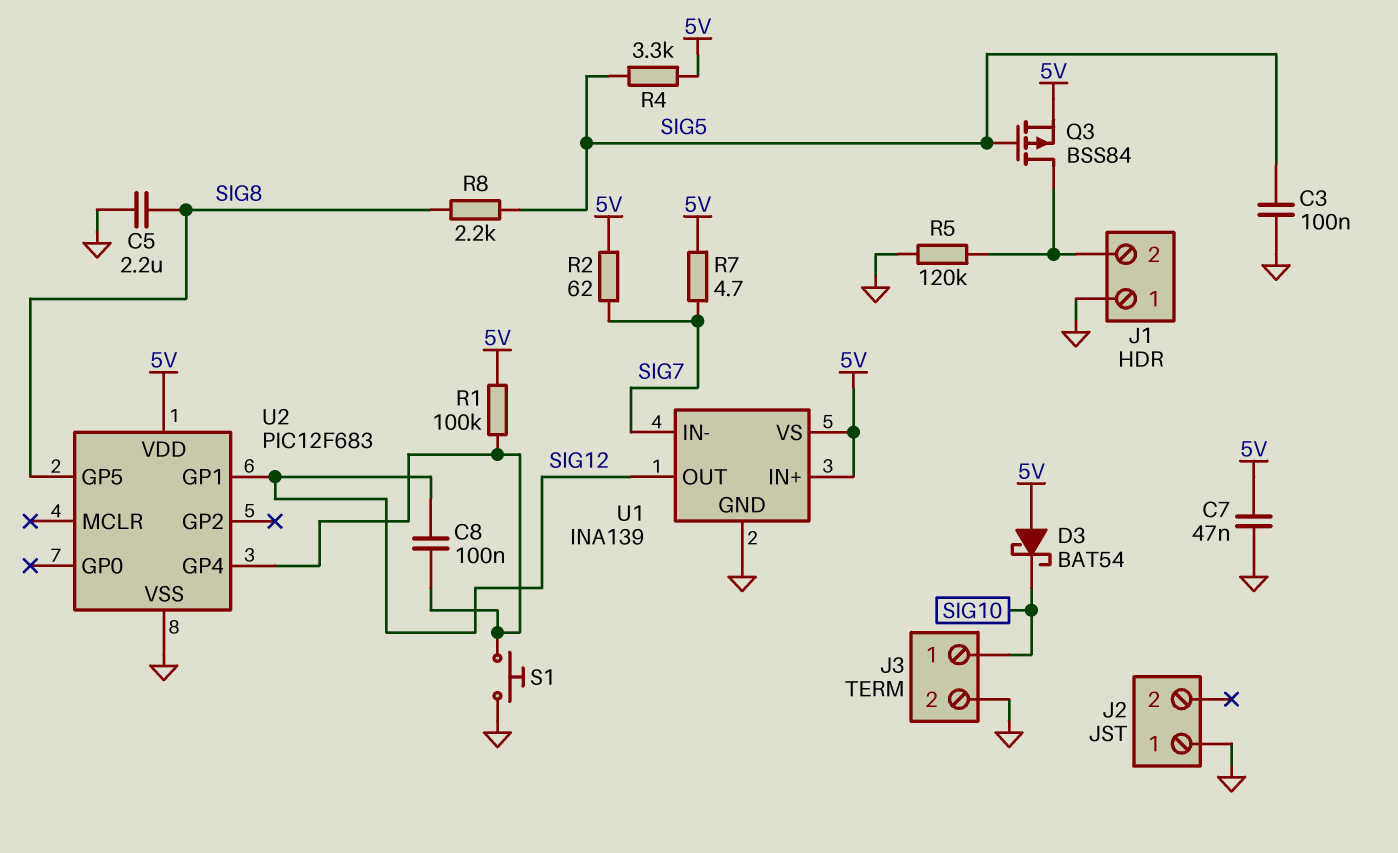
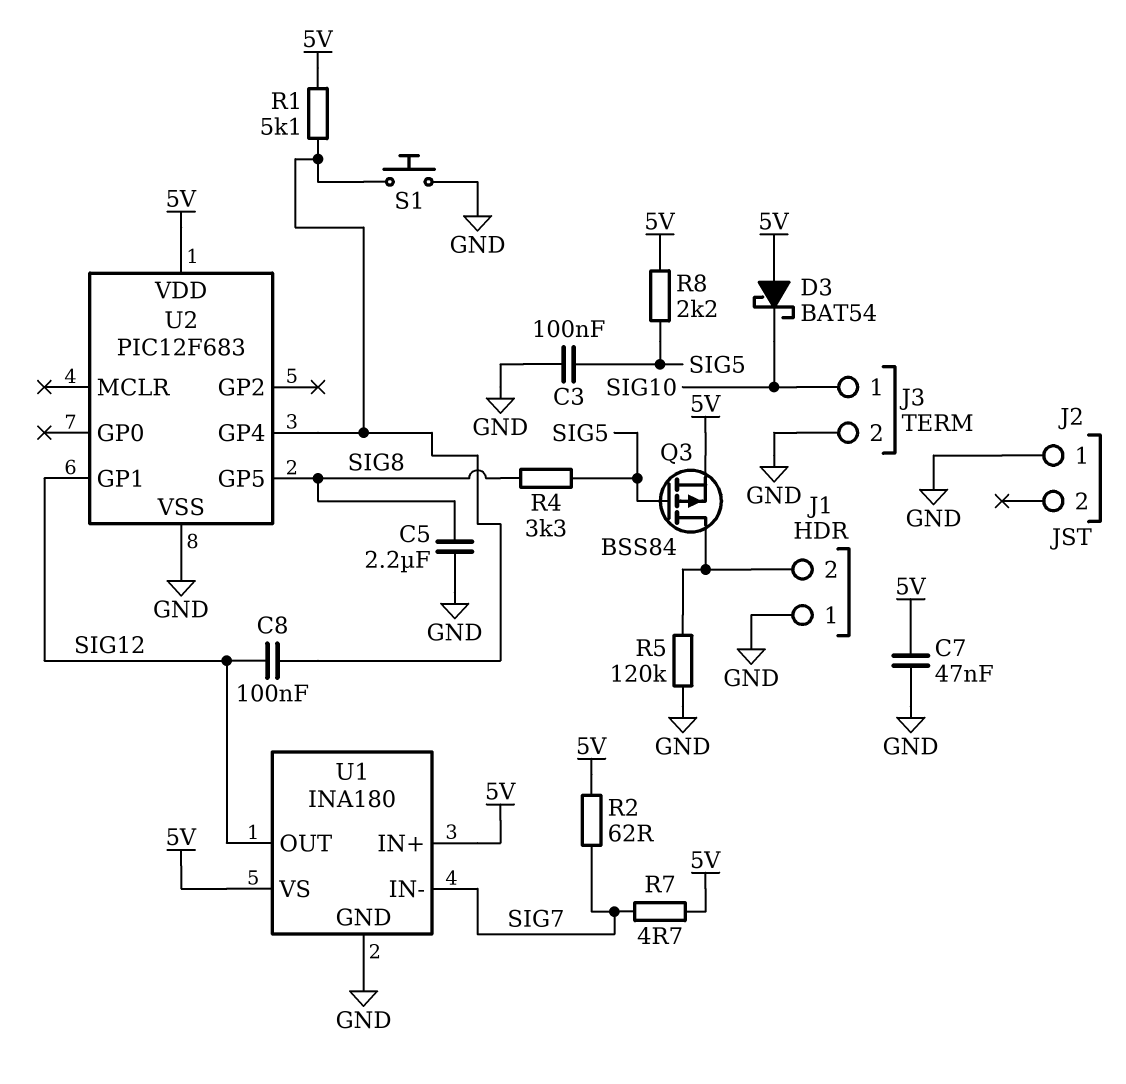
R1: 100k (5V, U2/GP4) -> 5.1k (5V, U2/GP4)
R4: 3.3k (5V, SIG5) -> 3.3k (SIG5, SIG8)
R8: 2.2k (SIG5, SIG8) -> 2.2k (5V, SIG5)
U1: INA139 -> INA180

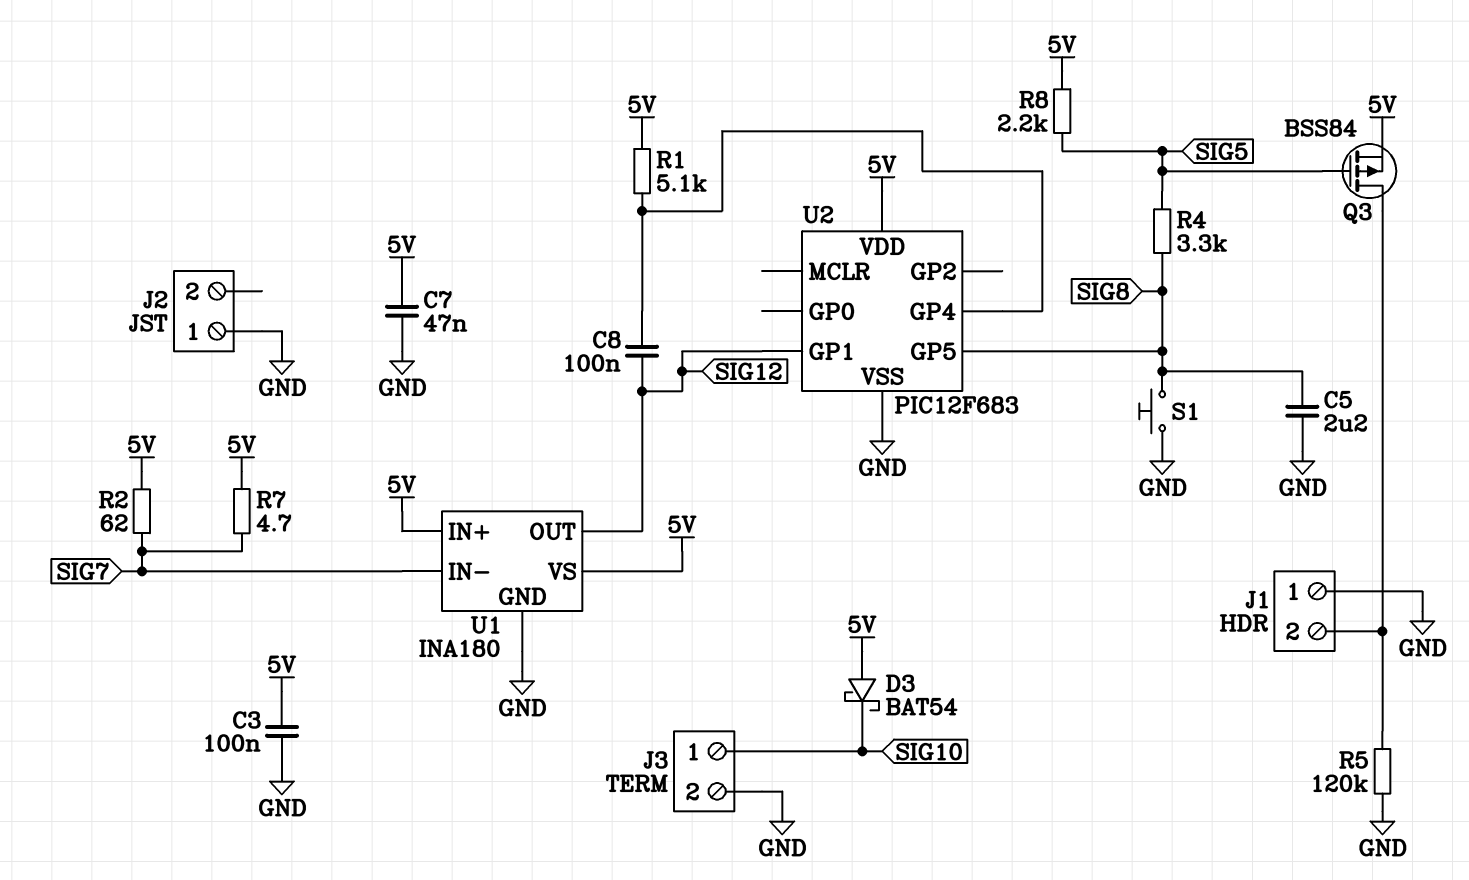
C3: 100nF (GND, SIG5) -> 100nF (5V, GND)
S1: button (GND, U2/GP4) -> button (GND, SIG8)

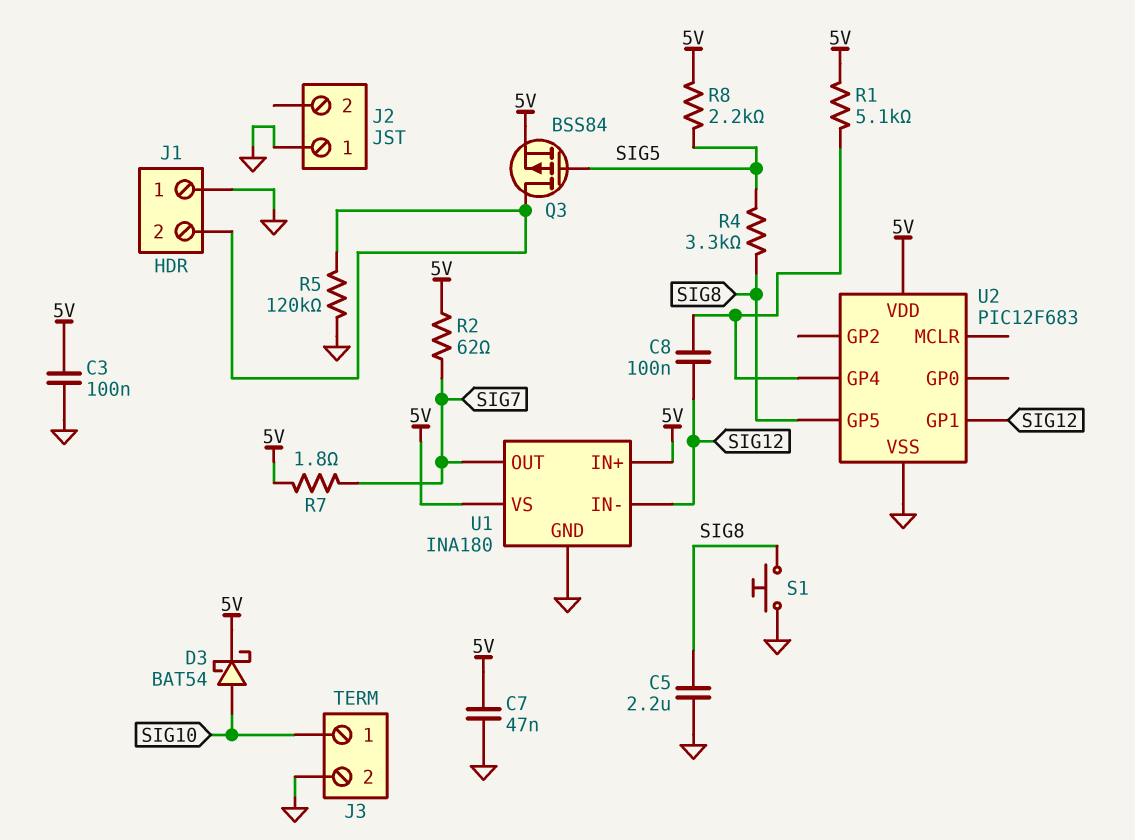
D3: schottky BAT54 (A 5V, K SIG10) -> schottky BAT54 (A SIG10, K 5V)
R7: 4.7 (5V, SIG7) -> 1.8 (5V, SIG7)
U1 pin IN-: SIG7 -> SIG12
U1 pin OUT: SIG12 -> SIG7

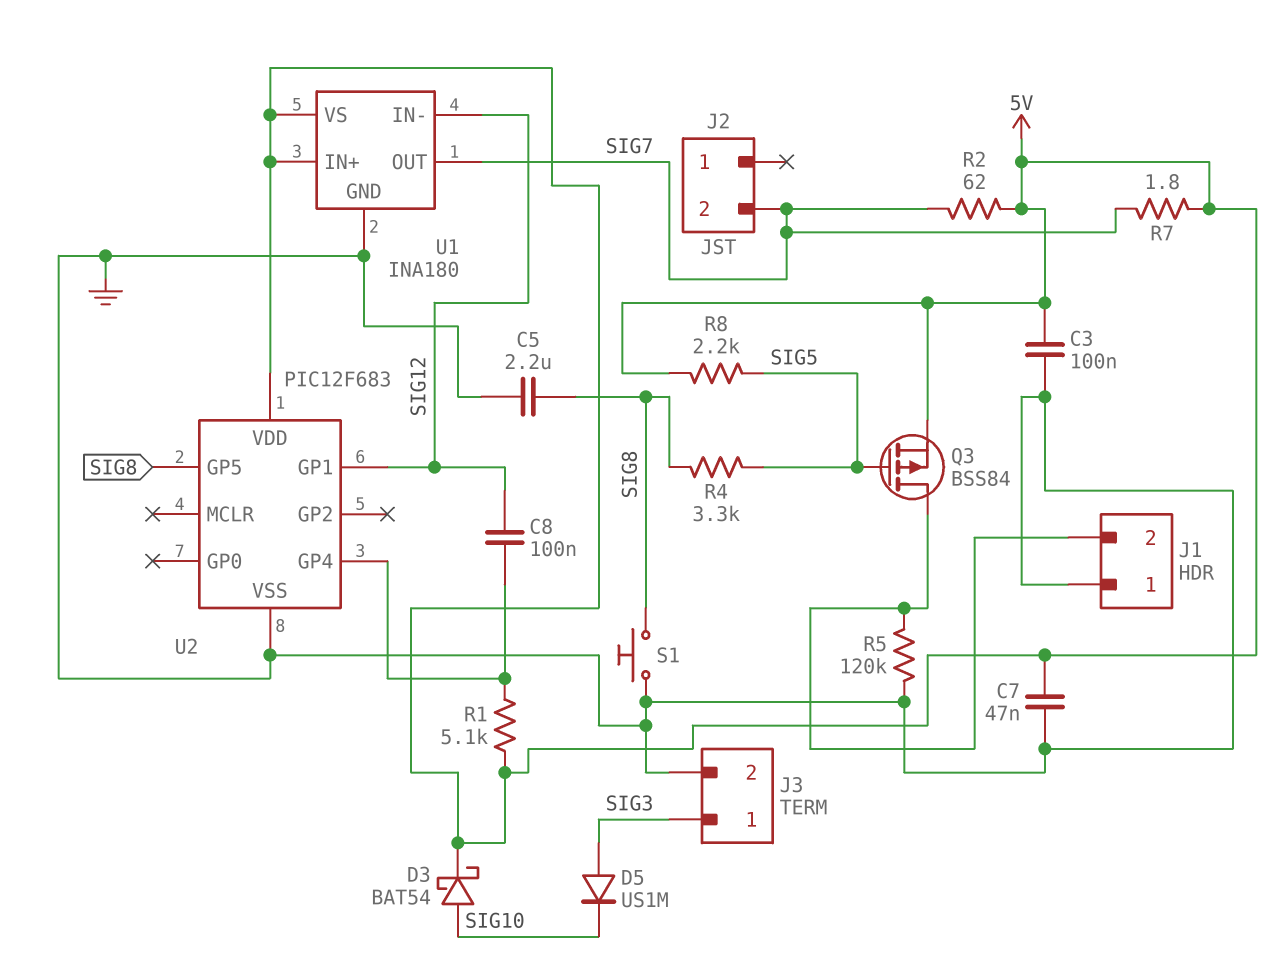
D5: none -> diode US1M (A SIG3, K SIG10)
J2 pin 1: GND -> none
J2 pin 2: none -> SIG7
J3 pin 1: SIG10 -> SIG3

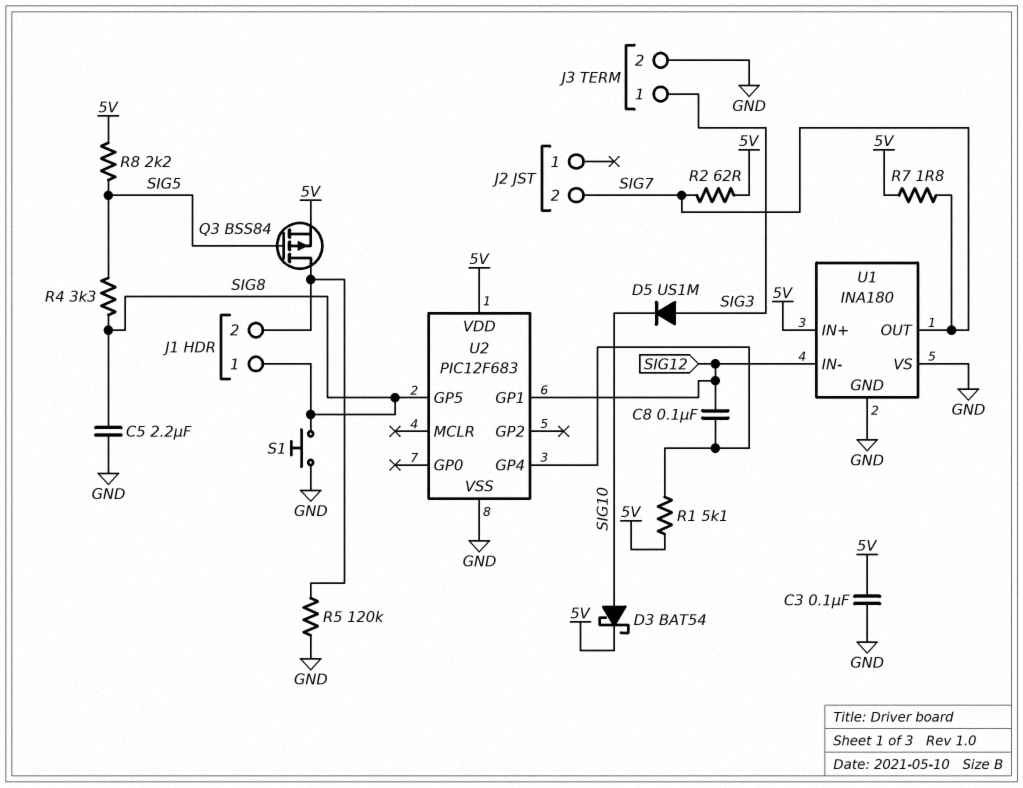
C7: 47nF (5V, GND) -> none
J1 pin 1: GND -> SIG8
U1 pin VS: 5V -> GND

